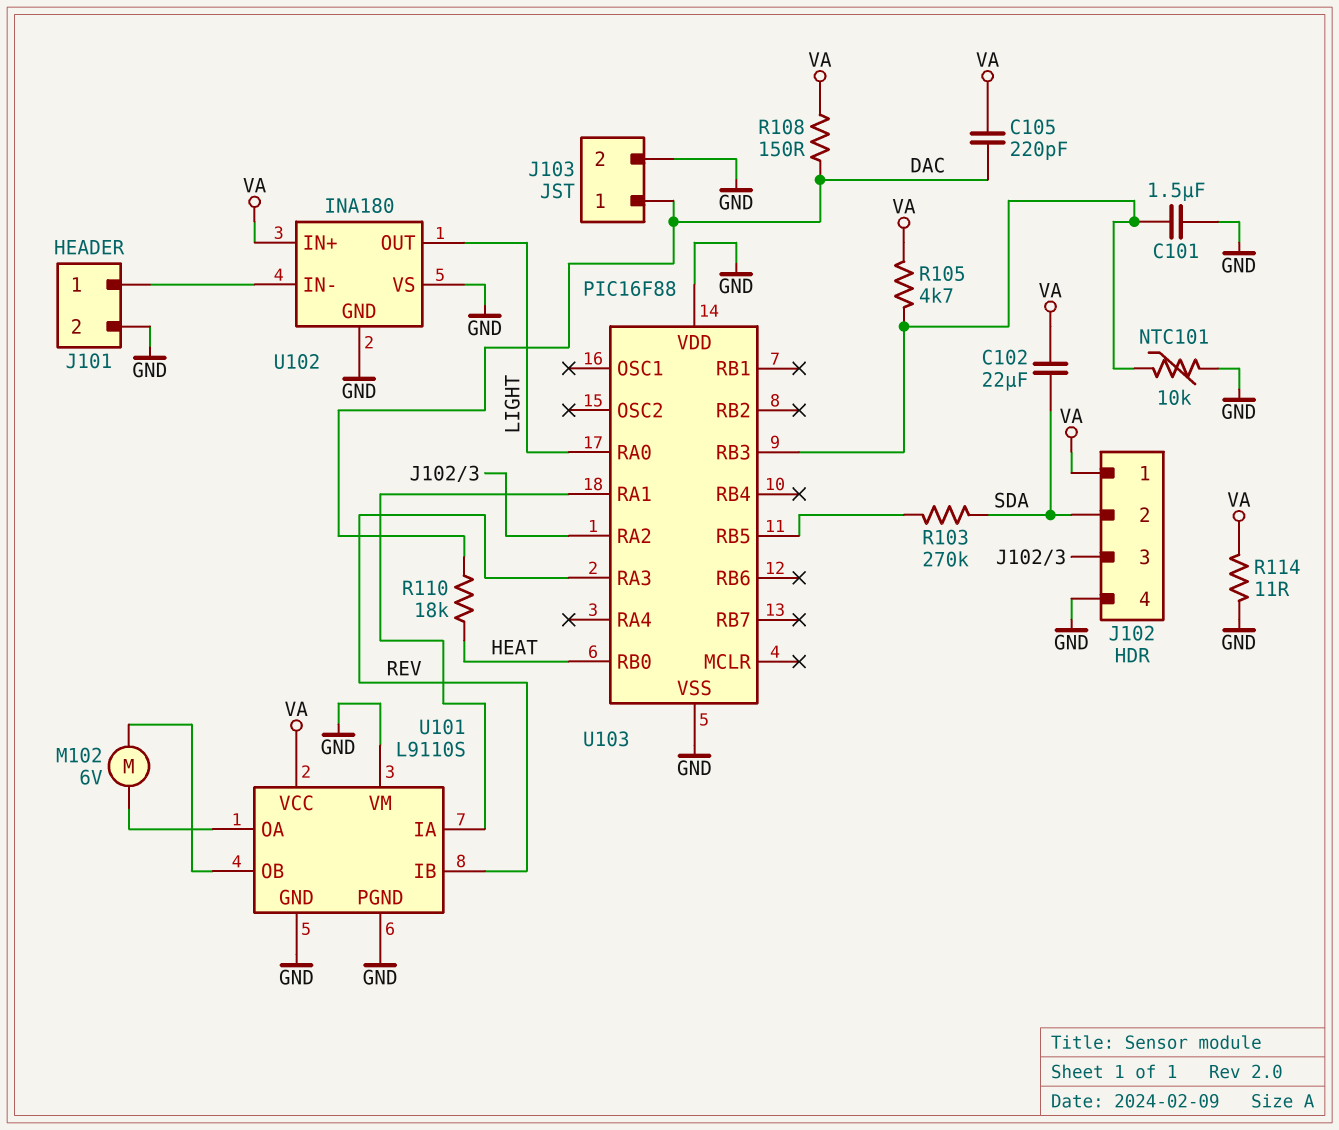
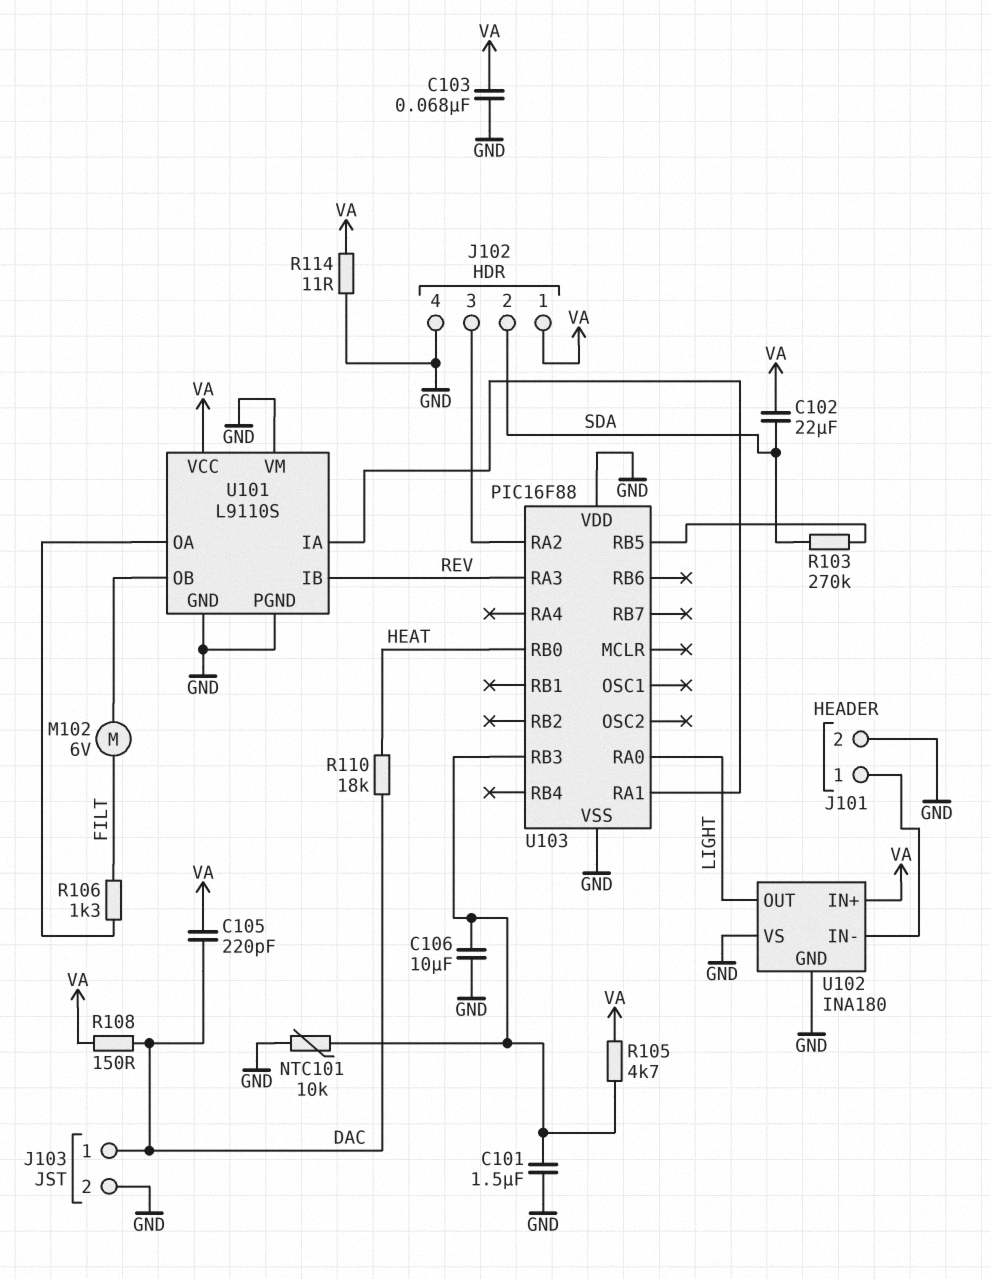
C103: none -> 68nF (GND, VA)
C106: none -> 10uF (GND, U103/RB3)
M102: motor 6V (U101/OA, U101/OB) -> motor 6V (FILT, U101/OB)
R106: none -> 1.3k (FILT, U101/OA)

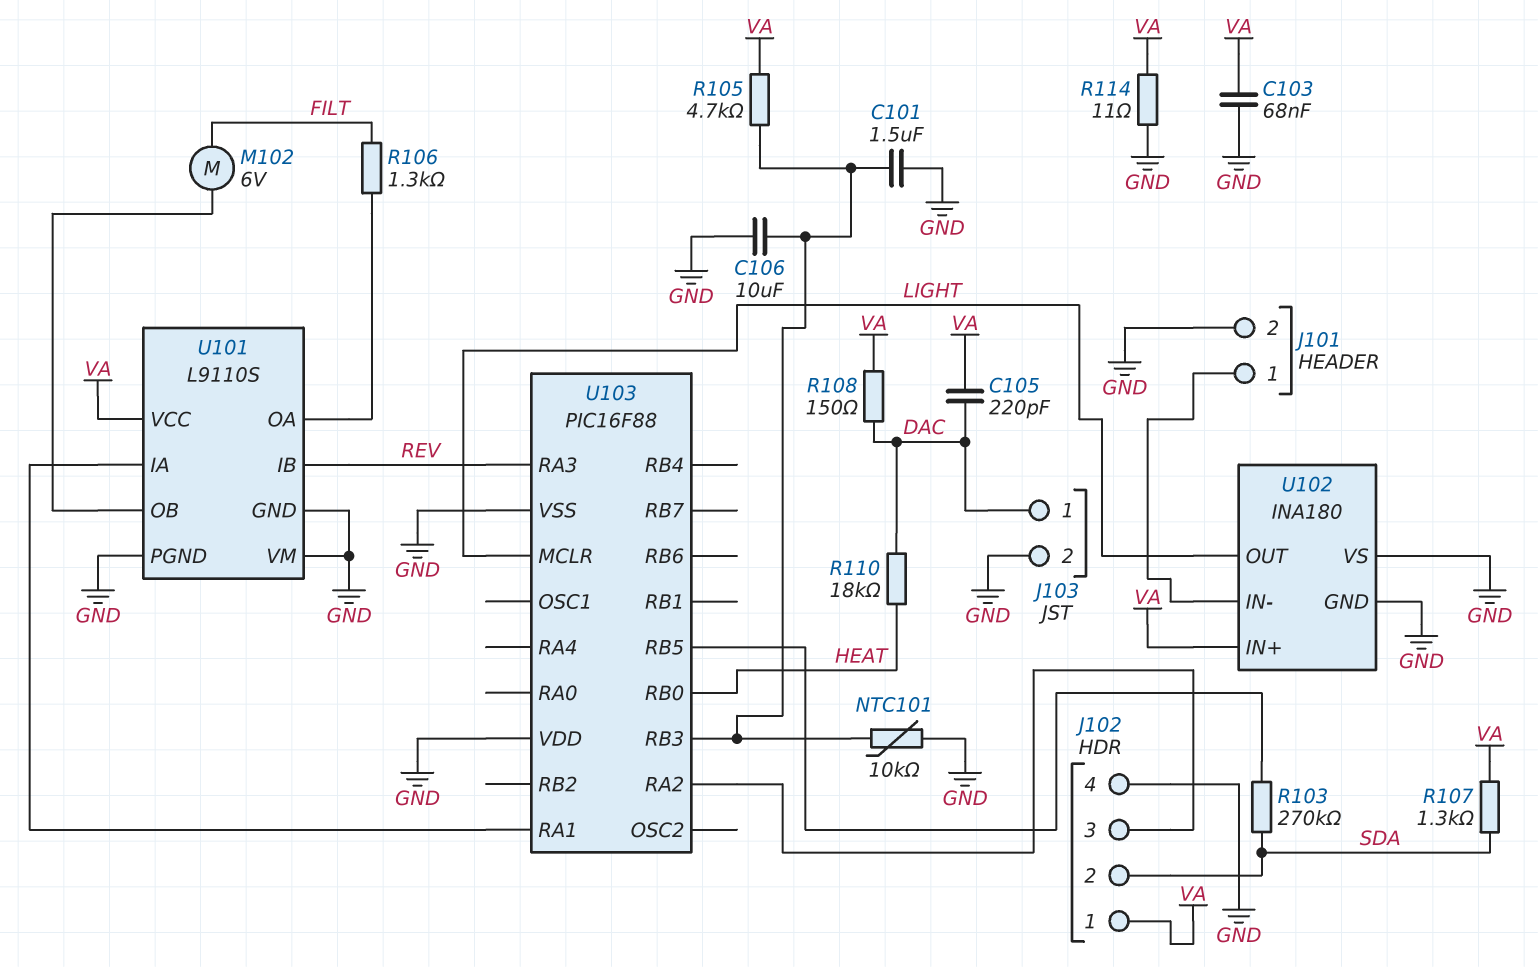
C102: 22uF (SDA, VA) -> none
R107: none -> 1.3k (SDA, VA)
U103 pin MCLR: none -> LIGHT
U103 pin RA0: LIGHT -> none

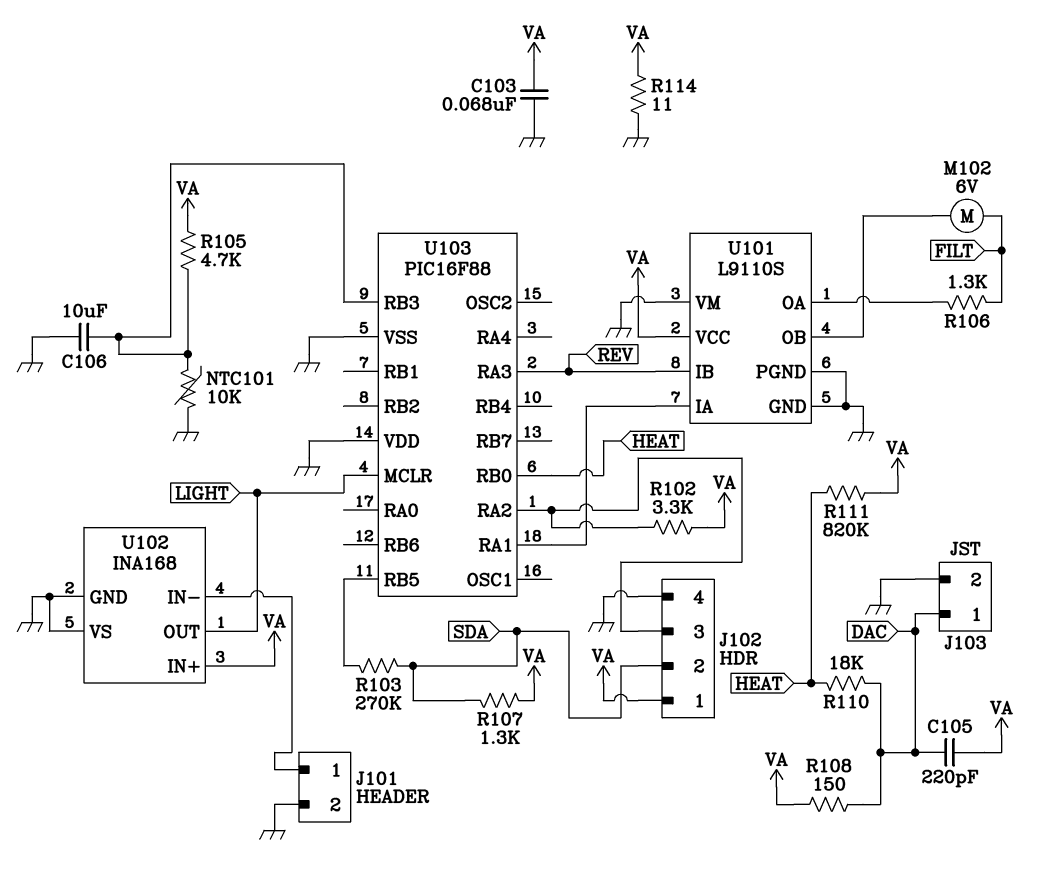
C101: 1.5uF (GND, U103/RB3) -> none
R102: none -> 3.3k (J102/3, VA)
R111: none -> 820k (HEAT, VA)
U102: INA180 -> INA168

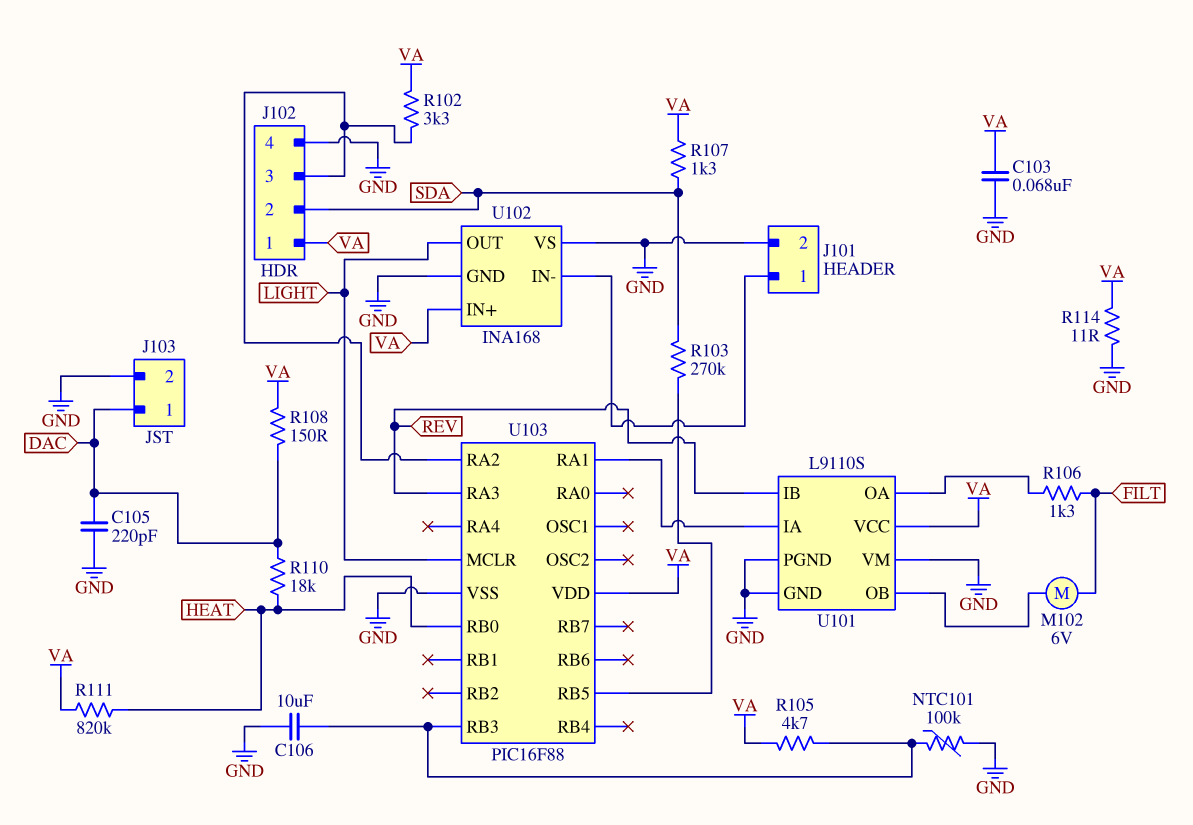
C105: 220pF (DAC, VA) -> 220pF (DAC, GND)
NTC101: 10k (GND, U103/RB3) -> 100k (GND, U103/RB3)
U103 pin VDD: GND -> VA

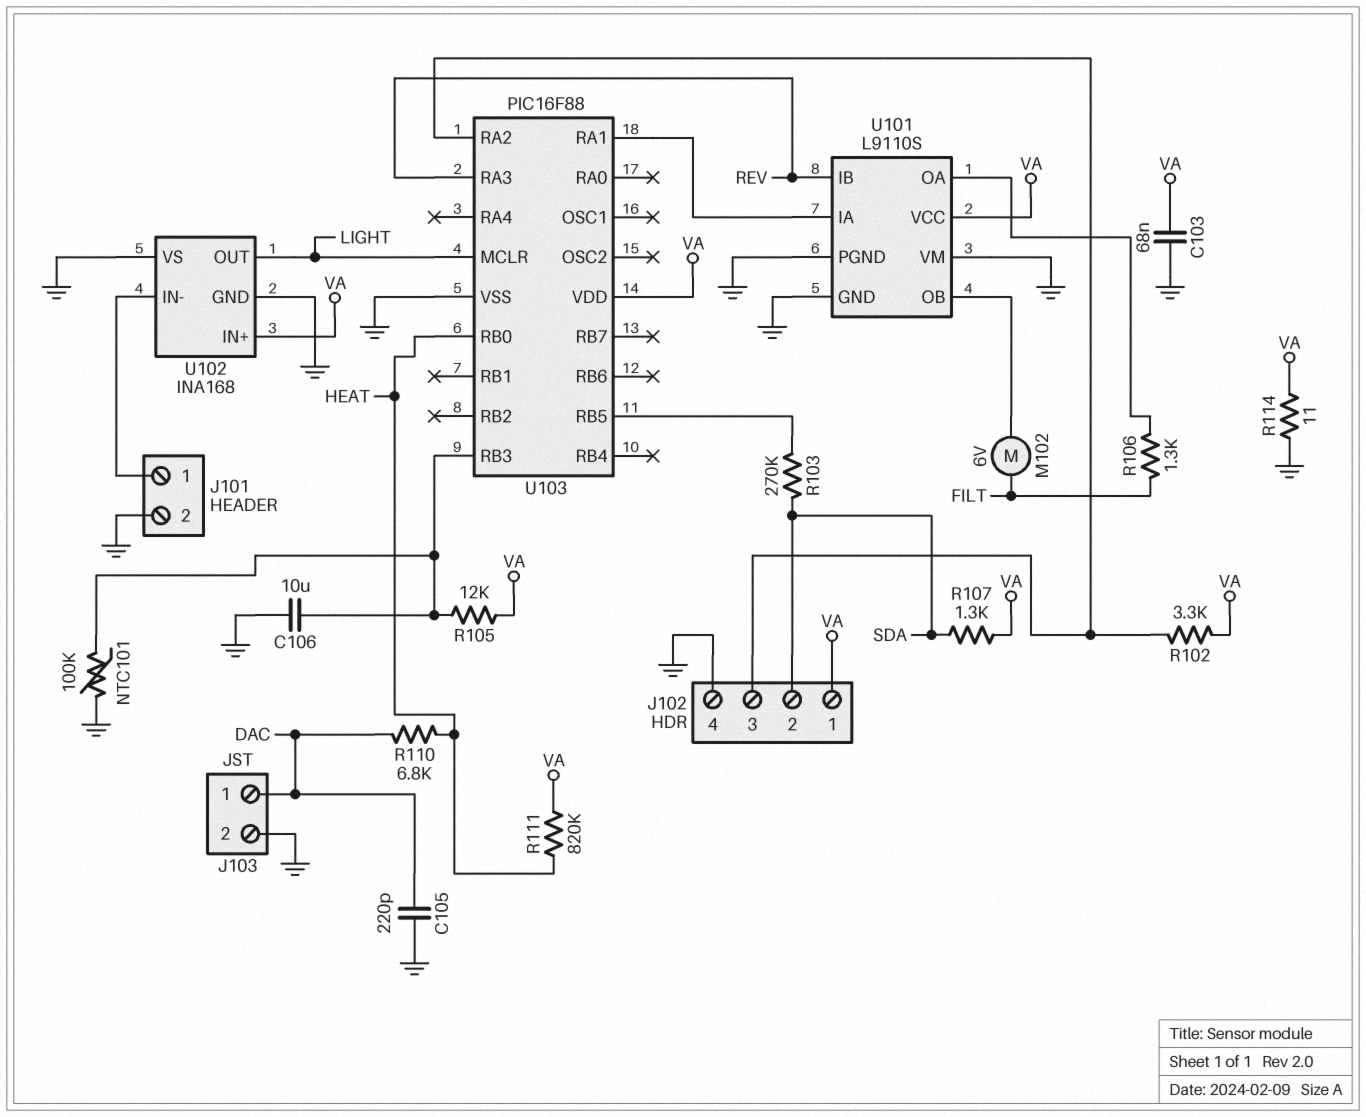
R105: 4.7k (U103/RB3, VA) -> 12k (U103/RB3, VA)
R108: 150 (DAC, VA) -> none
R110: 18k (DAC, HEAT) -> 6.8k (DAC, HEAT)

